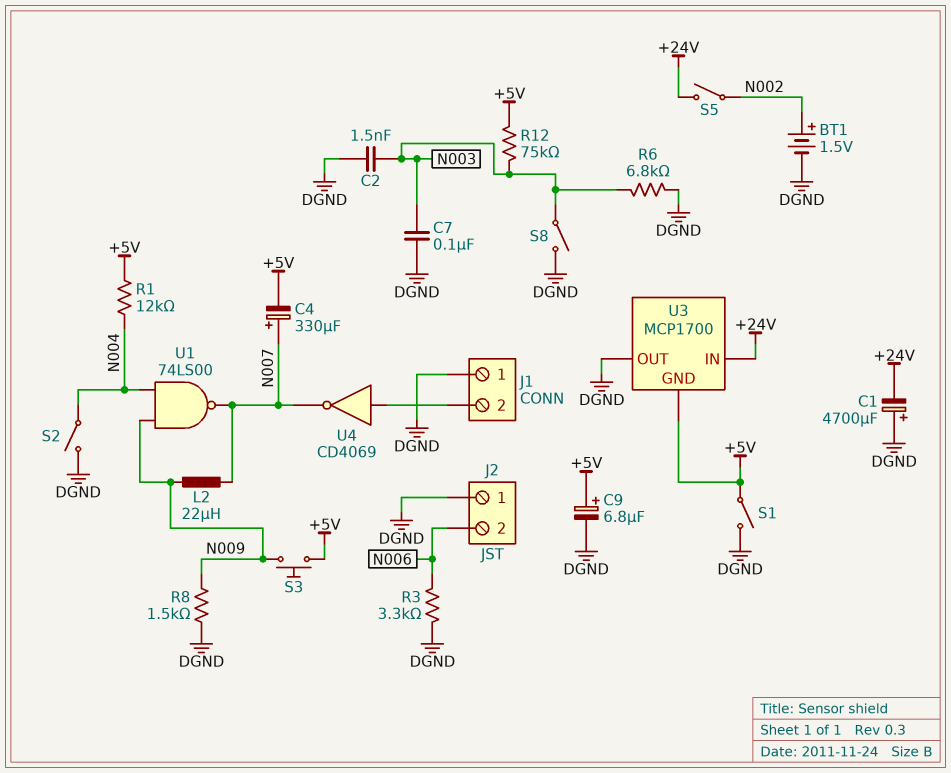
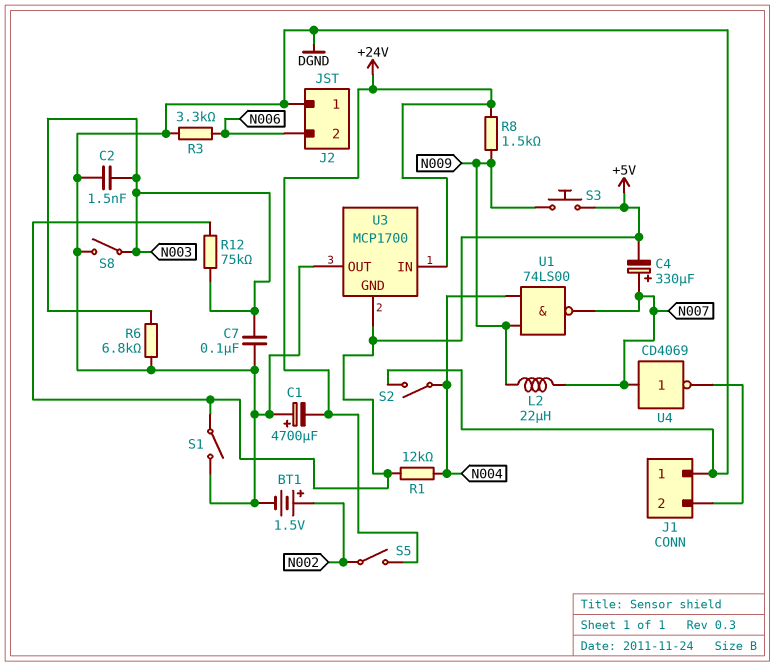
C9: 6.8uF (plus +5V, minus DGND) -> none
R8: 1.5k (DGND, N009) -> 1.5k (+24V, N009)
U4: NOT CD4069 (in J1/2, out N007) -> NOT CD4069 (in N007, out J1/2)

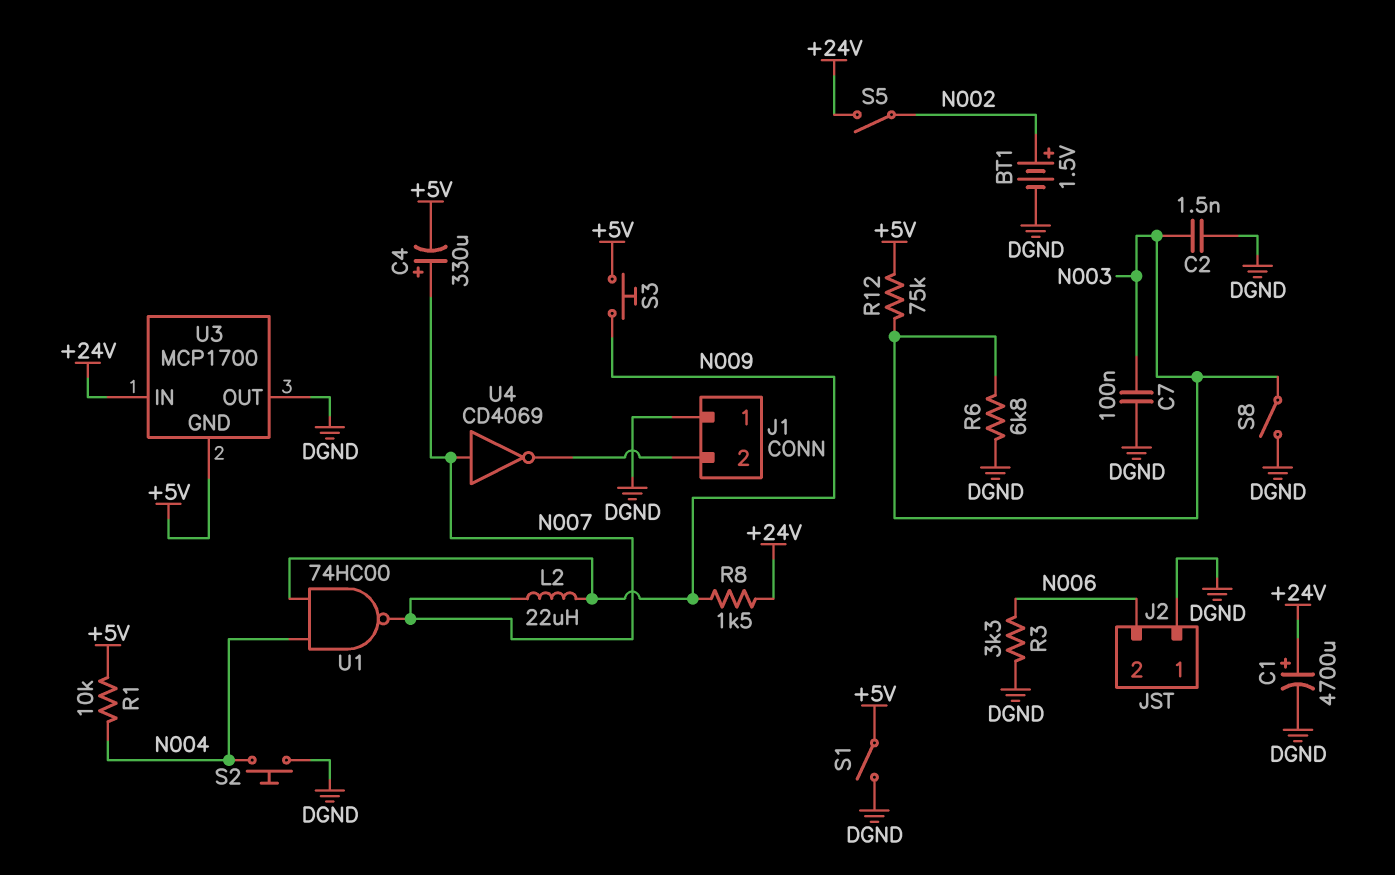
C1: 4700uF (plus DGND, minus +24V) -> 4700uF (plus +24V, minus DGND)
R1: 12k (+5V, N004) -> 10k (+5V, N004)
S2: switch (DGND, N004) -> button (DGND, N004)
U1: NAND 74LS00 (in N004, in N009, out N007) -> NAND 74HC00 (in N004, in N009, out N007)

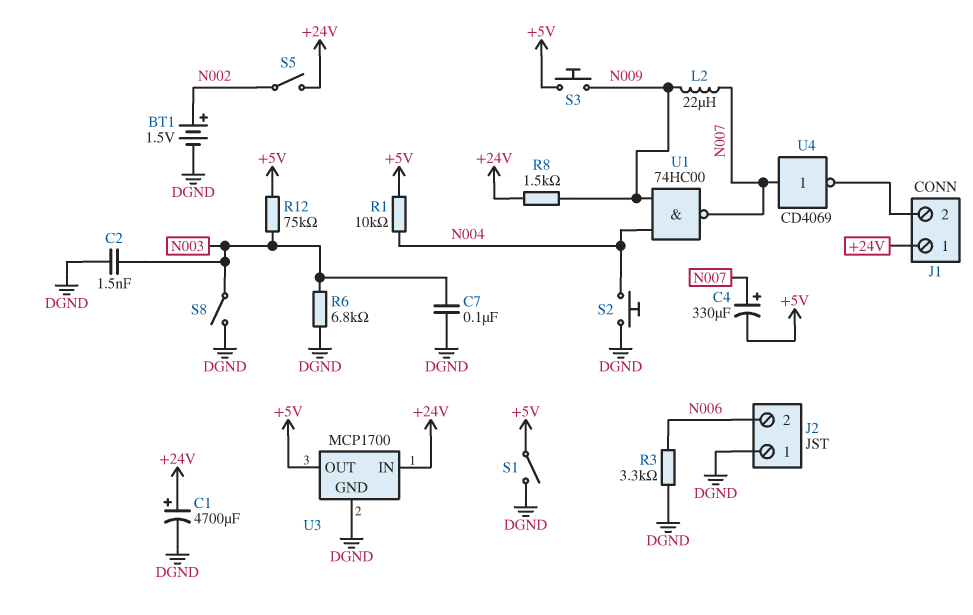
J1 pin 1: DGND -> +24V
U3 pin GND: +5V -> DGND
U3 pin OUT: DGND -> +5V

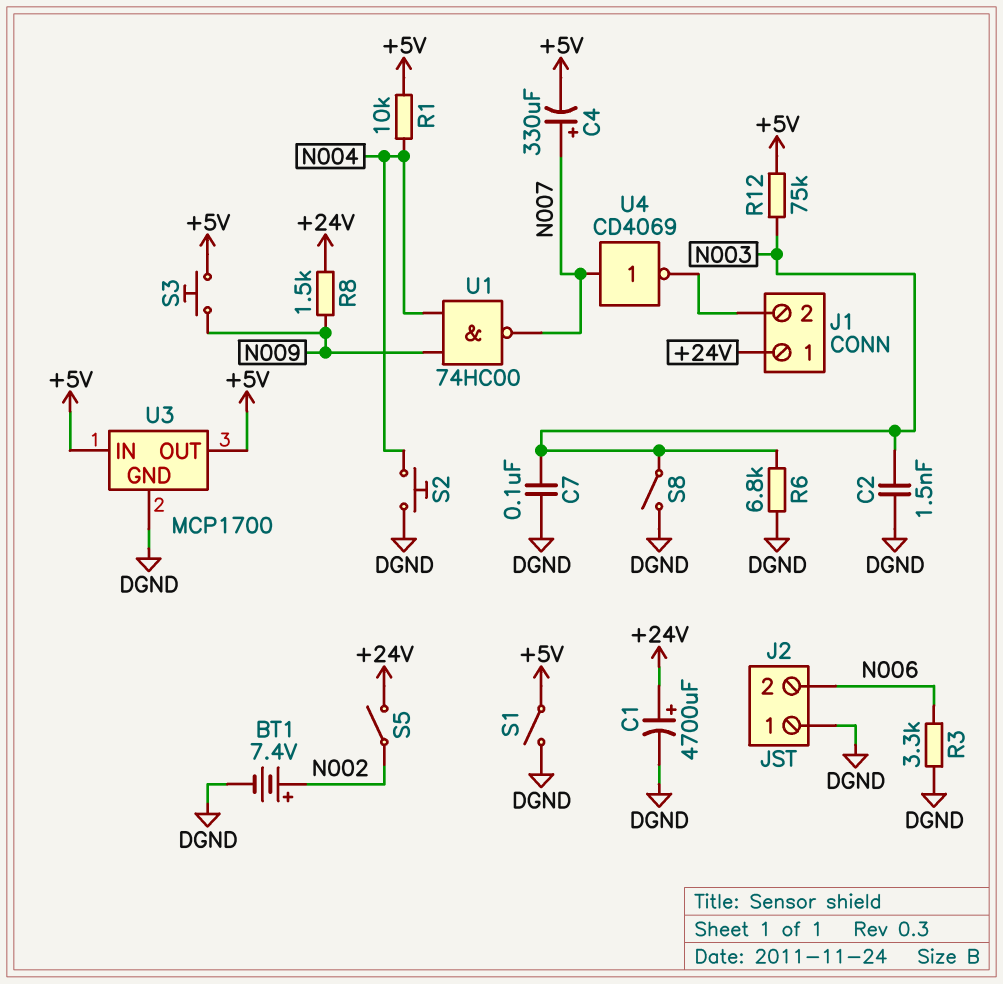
BT1: 1.5V (plus N002, minus DGND) -> 7.4V (plus N002, minus DGND)
L2: 22uH (N007, N009) -> none
U3 pin IN: +24V -> +5V

